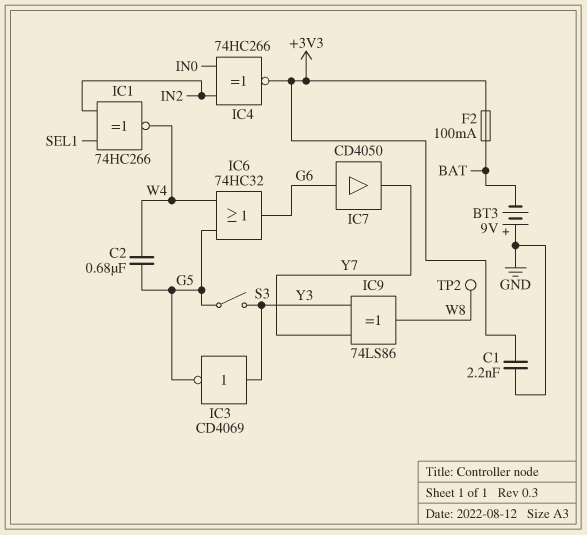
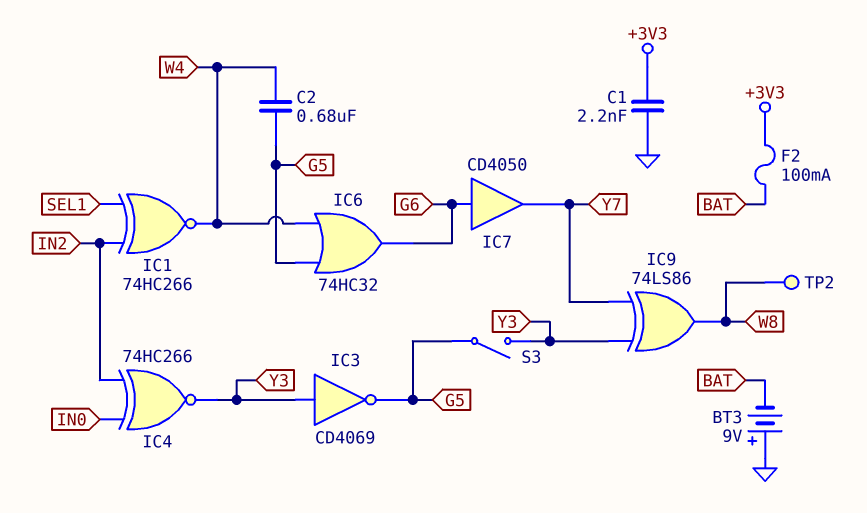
IC4: XNOR 74HC266 (in IN0, in IN2, out +3V3) -> XNOR 74HC266 (in IN0, in IN2, out Y3)

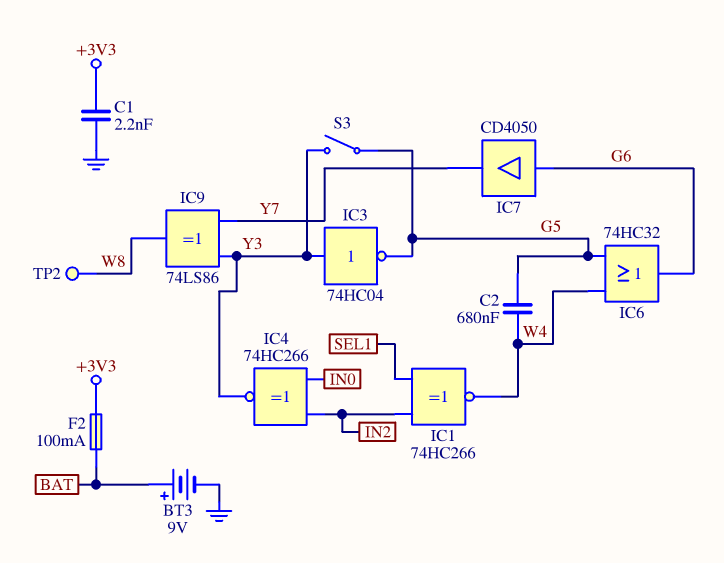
BT3: 9V (plus GND, minus BAT) -> 9V (plus BAT, minus GND)
IC3: NOT CD4069 (in Y3, out G5) -> NOT 74HC04 (in Y3, out G5)

